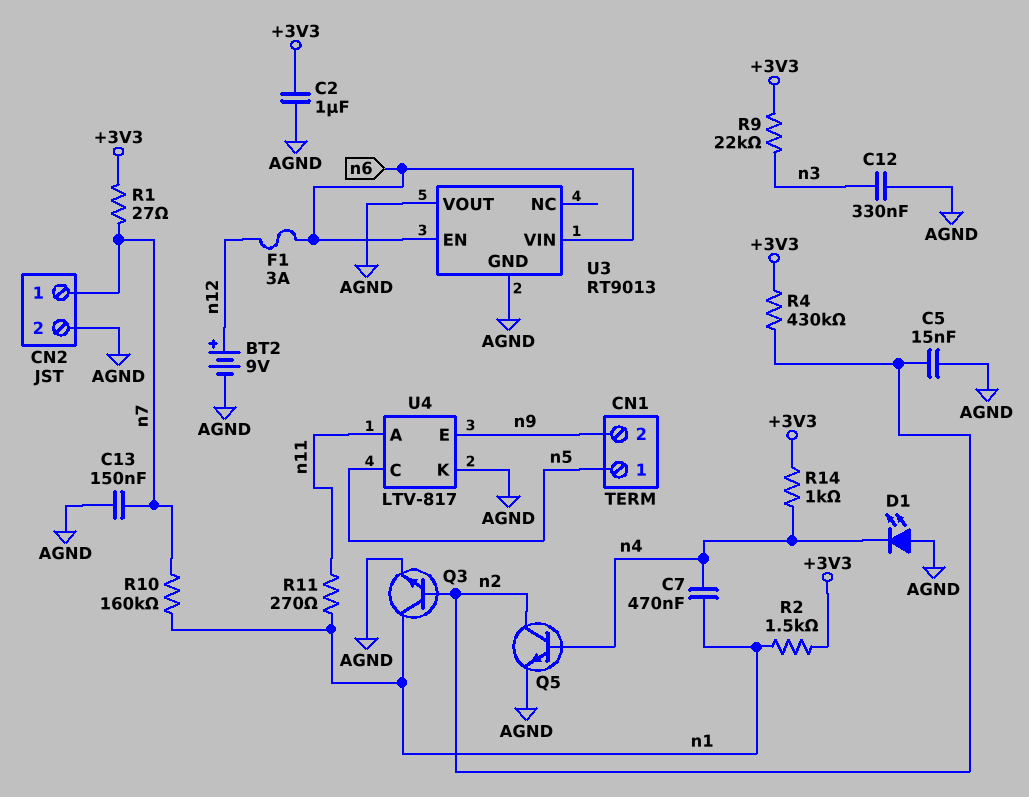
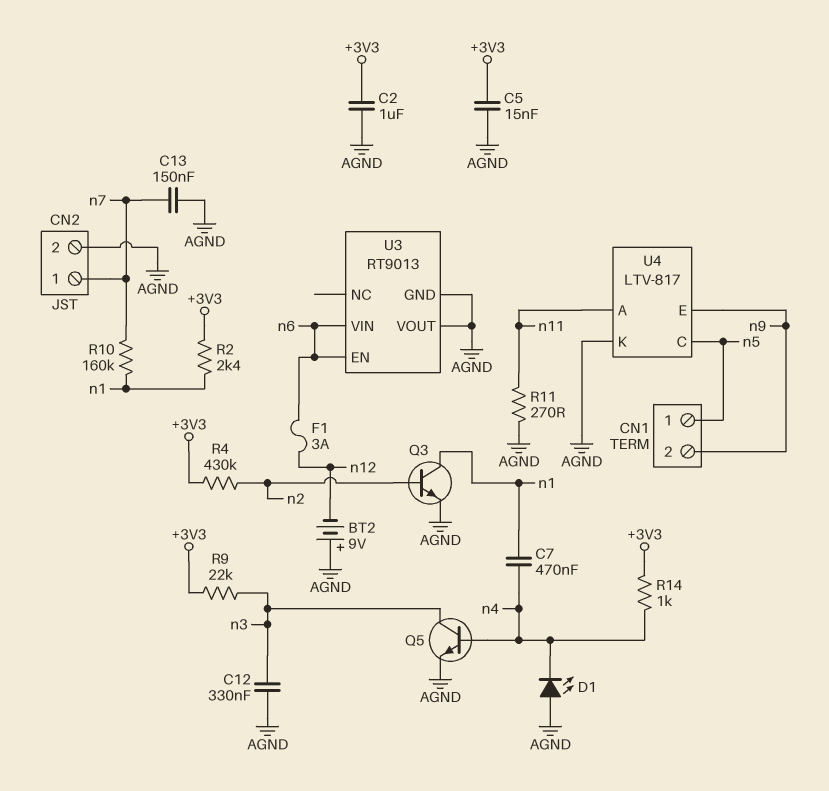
BT2: 9V (plus n12, minus AGND) -> 9V (plus AGND, minus n12)
C5: 15nF (AGND, n2) -> 15nF (+3V3, AGND)
Q5: NPN (B n4, C n2, E AGND) -> NPN (B n4, C n3, E AGND)
R1: 27 (+3V3, n7) -> none
R2: 1.5k (+3V3, n1) -> 2.4k (+3V3, n1)
R11: 270 (n1, n11) -> 270 (AGND, n11)

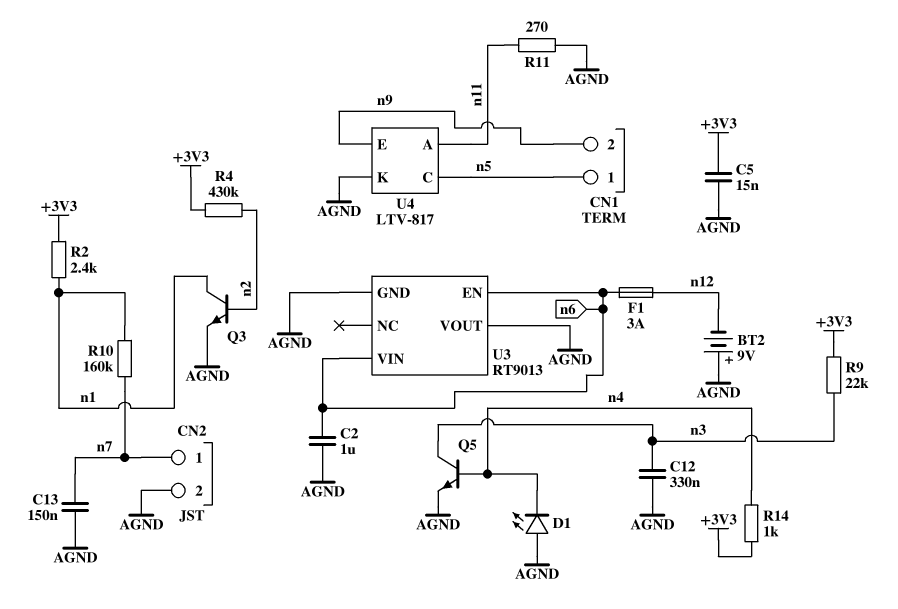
C2: 1uF (+3V3, AGND) -> 1uF (AGND, n6)
C7: 470nF (n1, n4) -> none

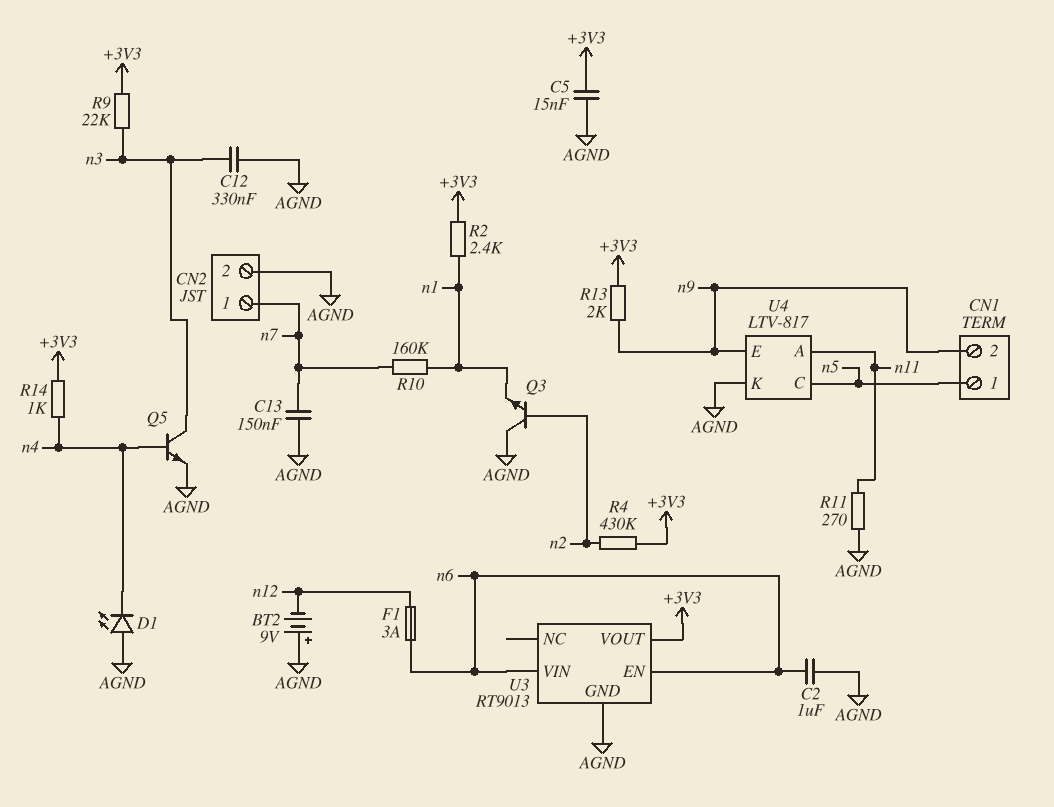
Q3: NPN (B n2, C n1, E AGND) -> NPN (B n2, C AGND, E n1)
R13: none -> 2k (+3V3, n9)
U3 pin VOUT: AGND -> +3V3

